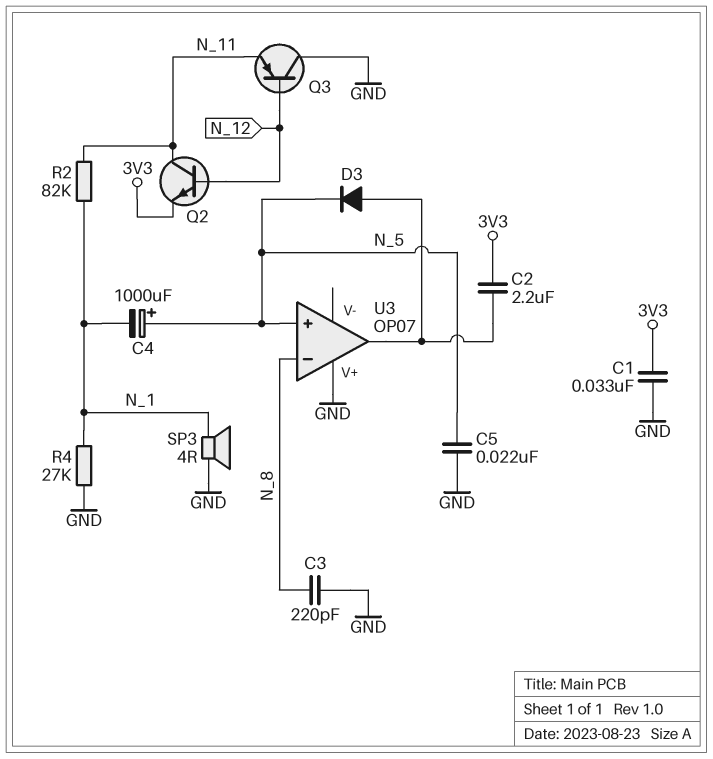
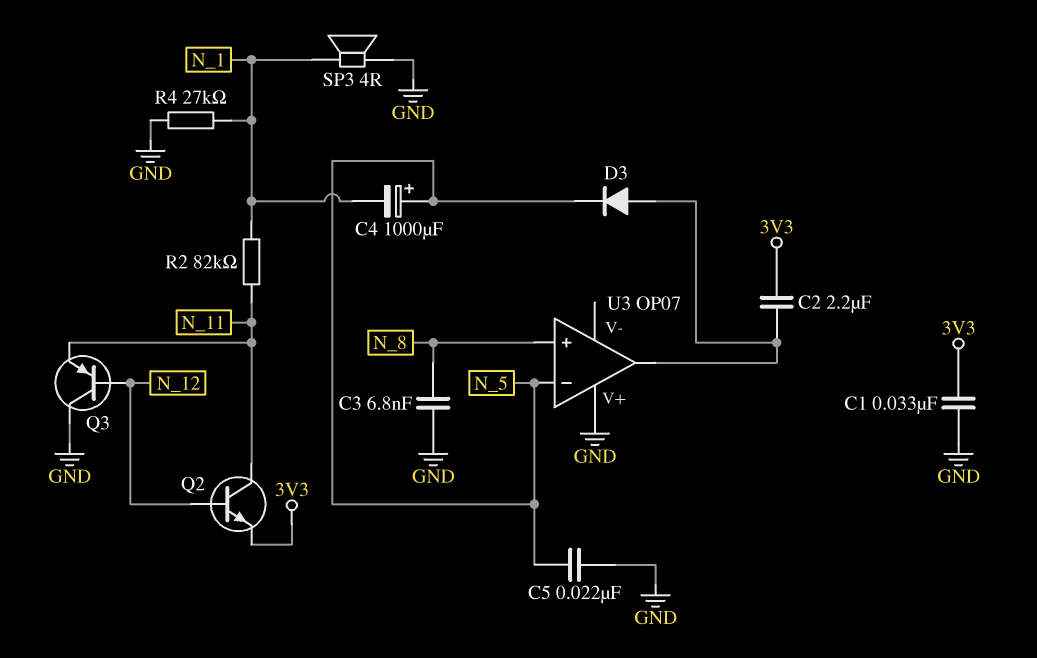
C3: 220pF (GND, N_8) -> 6.8nF (GND, N_8)
U3 pin in+: N_5 -> N_8
U3 pin in-: N_8 -> N_5

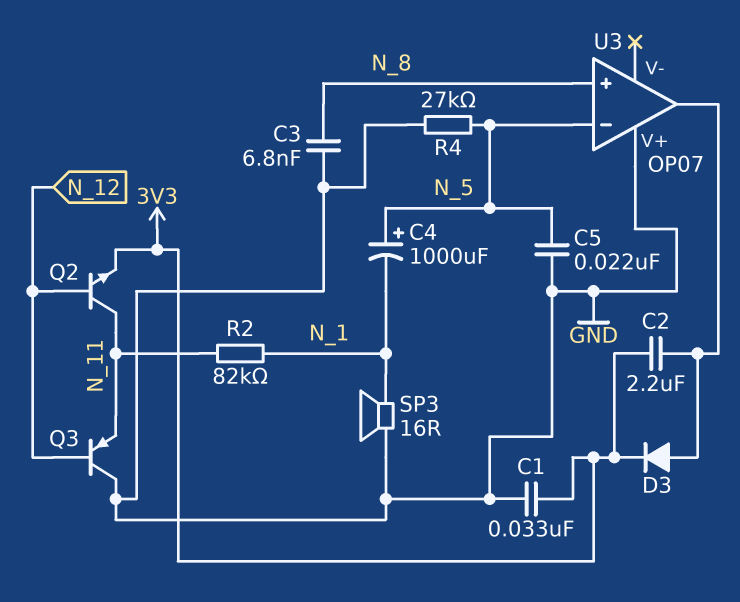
D3: diode (A U3/out, K N_5) -> diode (A U3/out, K 3V3)
R4: 27k (GND, N_1) -> 27k (GND, N_5)
SP3: speaker 4R (GND, N_1) -> speaker 16R (GND, N_1)

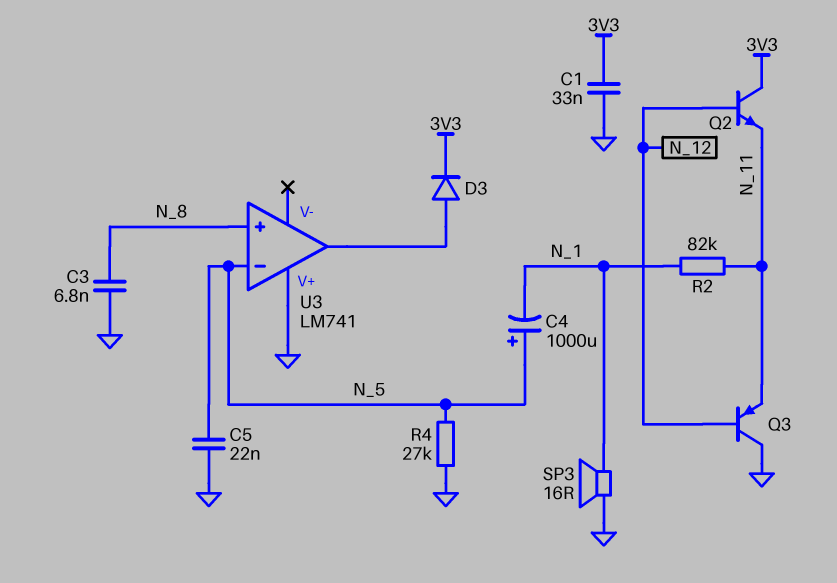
C2: 2.2uF (3V3, U3/out) -> none
Q2: NPN (B N_12, C N_11, E 3V3) -> NPN (B N_12, C 3V3, E N_11)
U3: OP07 -> LM741

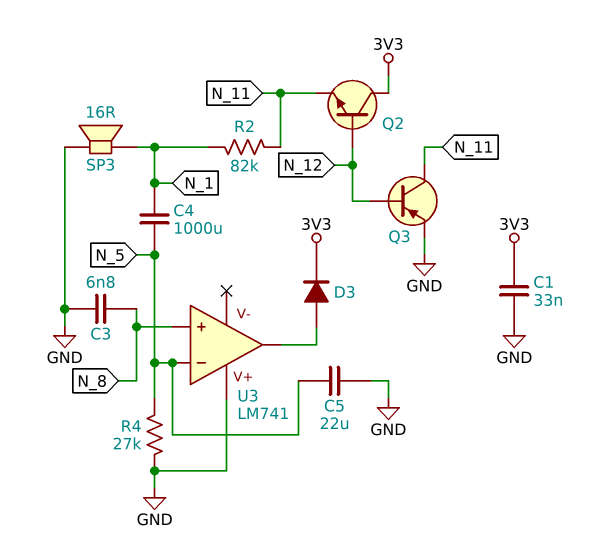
C4: 1000uF (plus N_5, minus N_1) -> 1000uF (N_1, N_5)
C5: 22nF (GND, N_5) -> 22uF (GND, N_5)
Q3: PNP (B N_12, C GND, E N_11) -> PNP (B N_12, C N_11, E GND)

